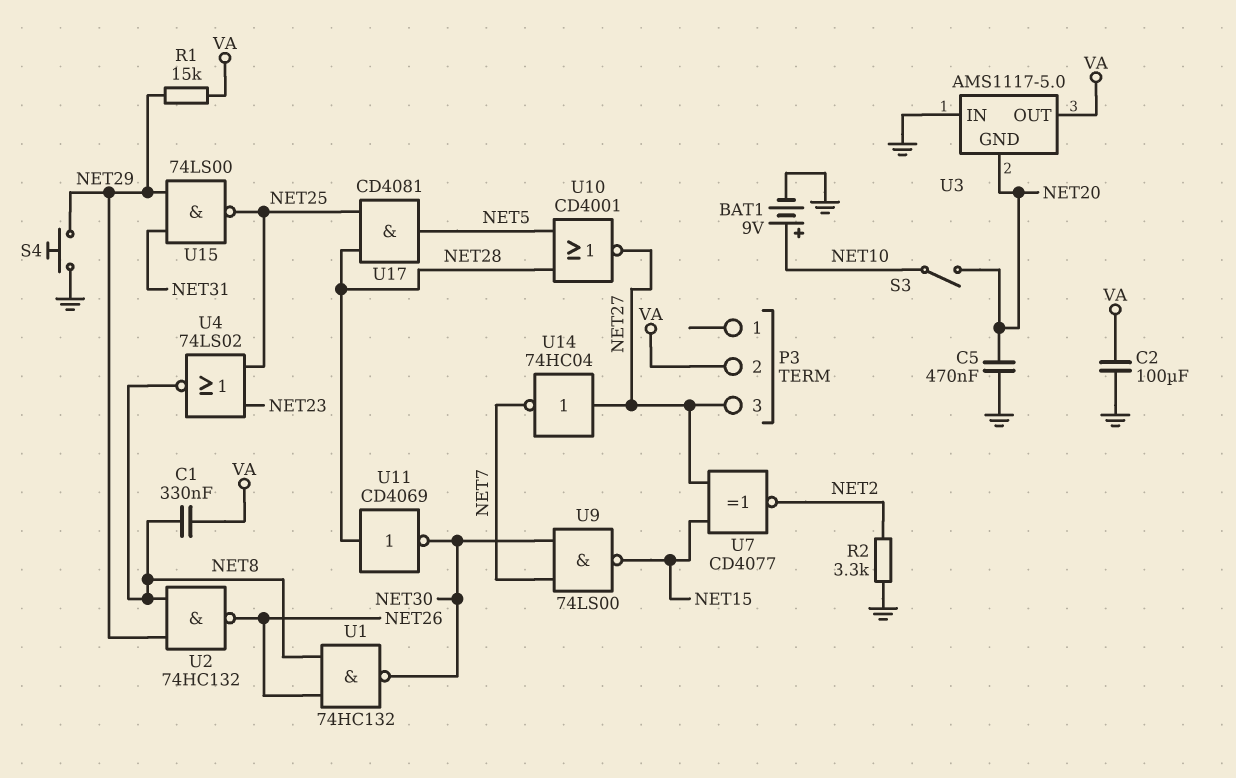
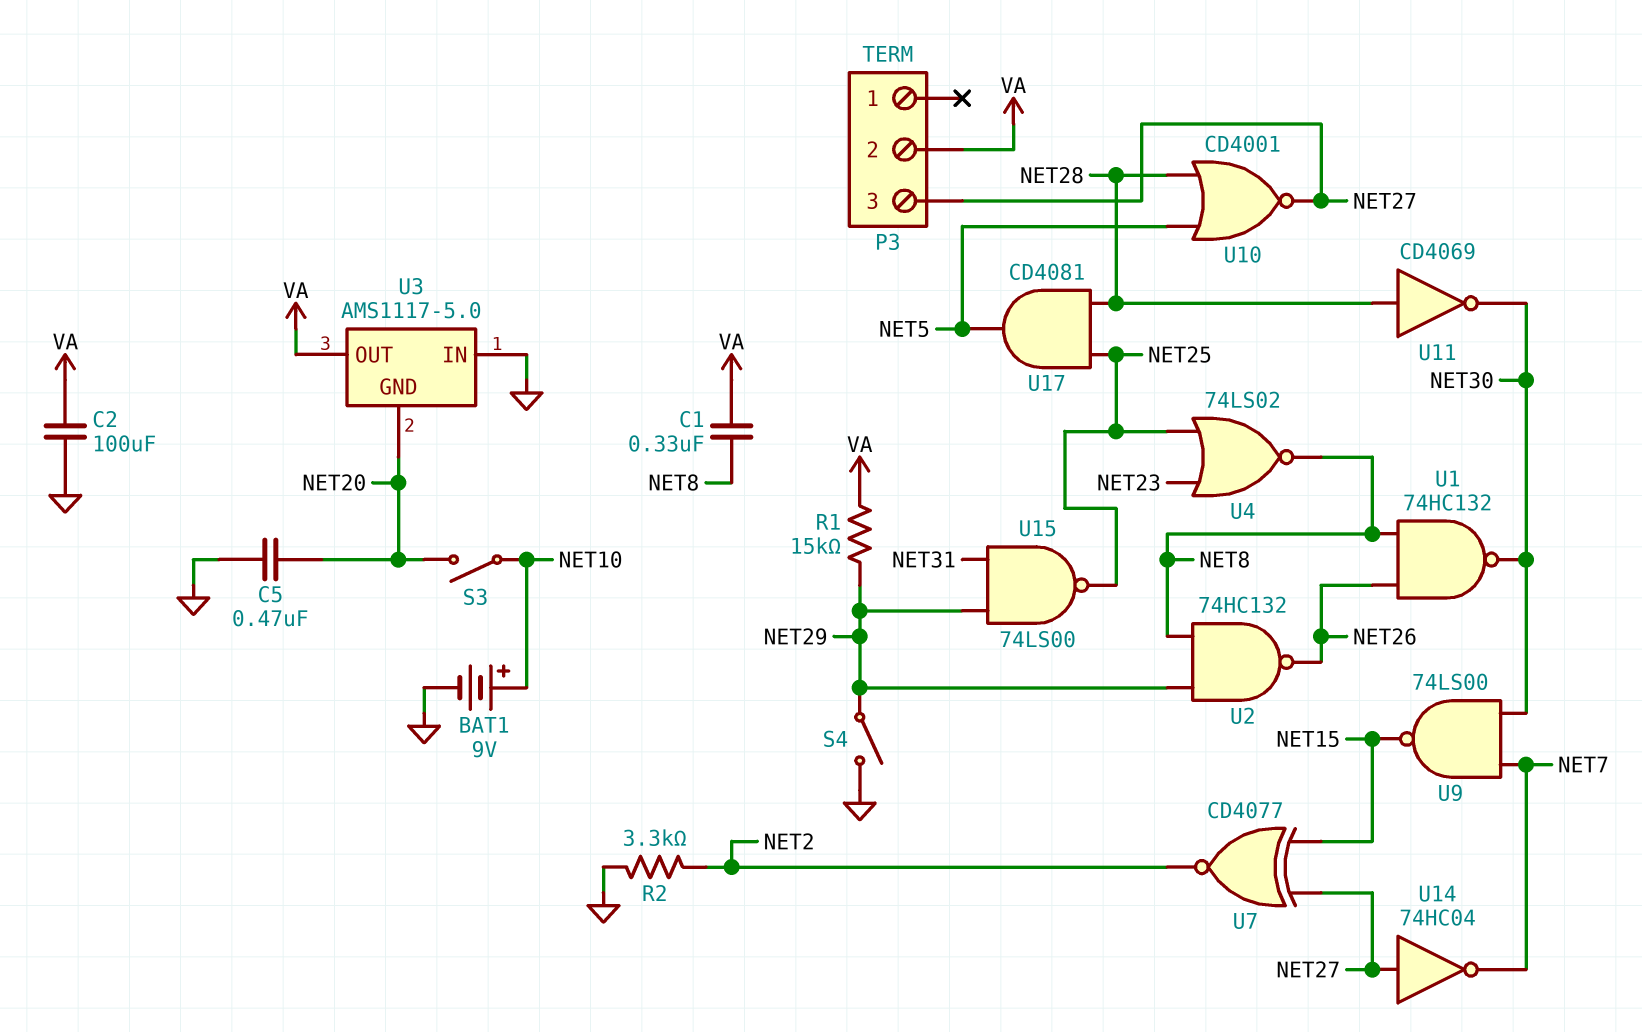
S4: button (GND, NET29) -> switch (GND, NET29)

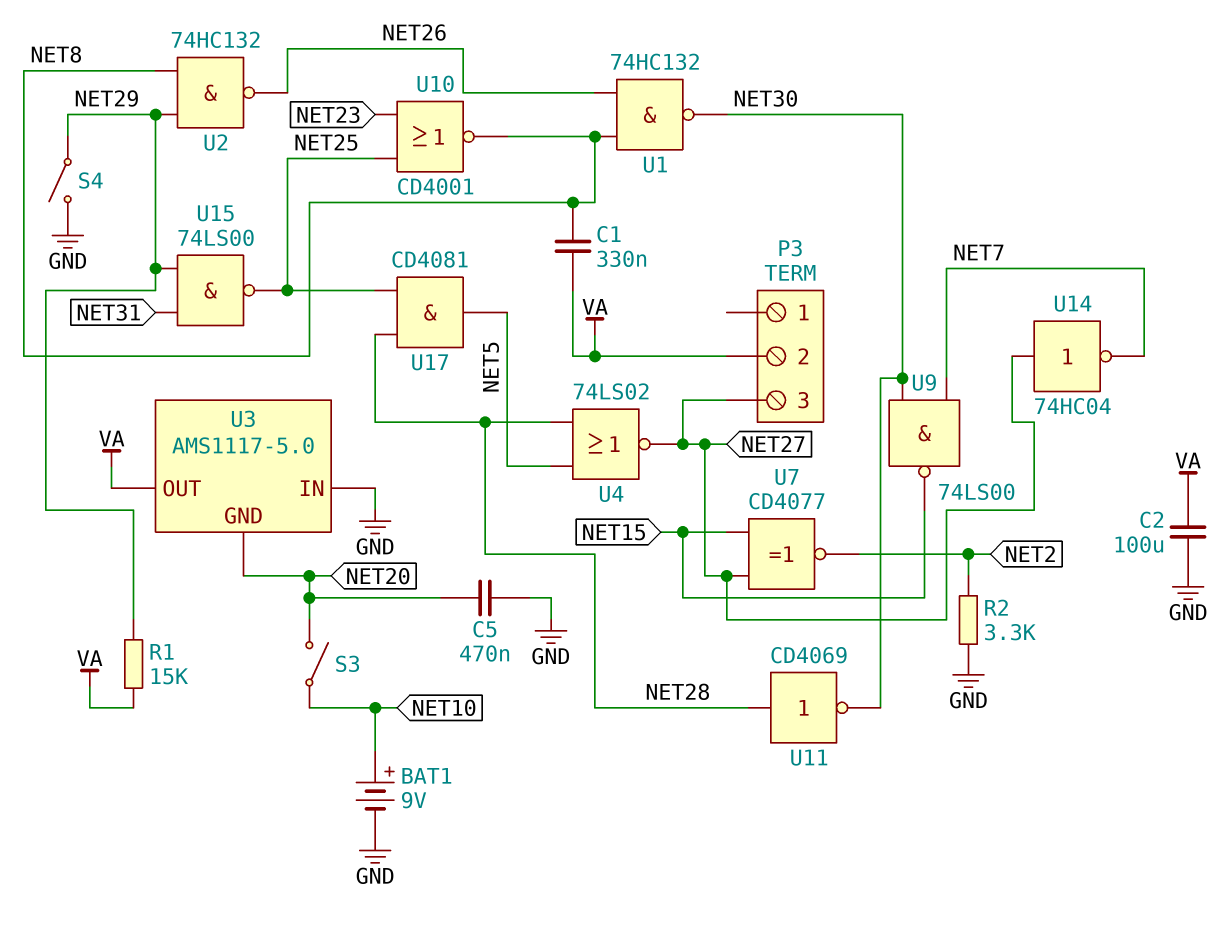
U4: NOR 74LS02 (in NET23, in NET25, out NET8) -> NOR 74LS02 (in NET5, in NET28, out NET27)
U10: NOR CD4001 (in NET5, in NET28, out NET27) -> NOR CD4001 (in NET23, in NET25, out NET8)

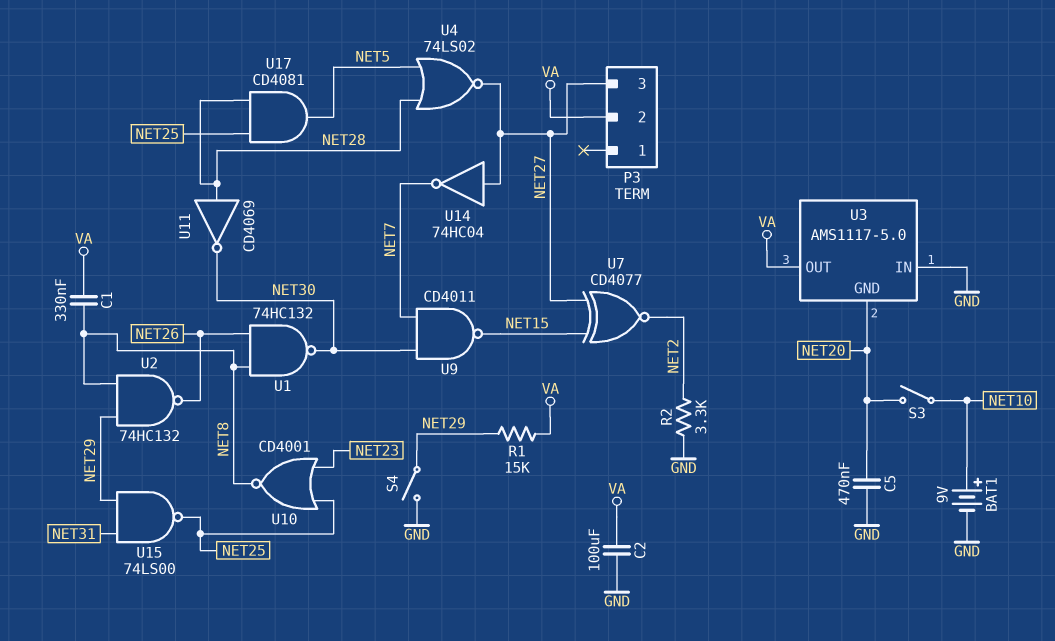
U9: NAND 74LS00 (in NET7, in NET30, out NET15) -> NAND CD4011 (in NET7, in NET30, out NET15)

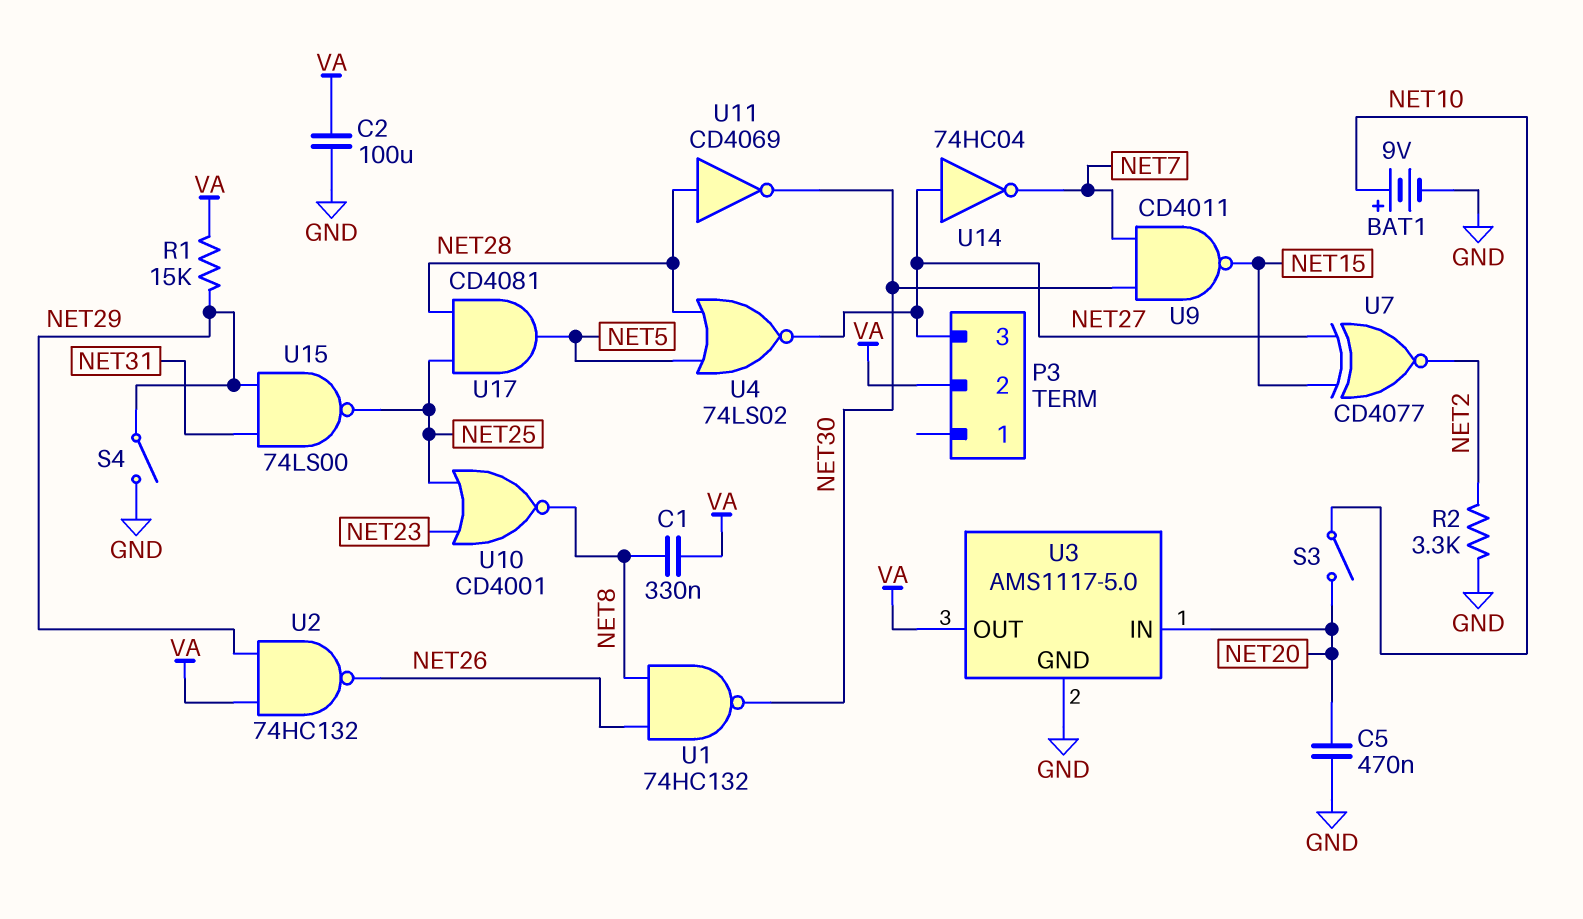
U2: NAND 74HC132 (in NET8, in NET29, out NET26) -> NAND 74HC132 (in NET29, in VA, out NET26)
U3 pin GND: NET20 -> GND
U3 pin IN: GND -> NET20

